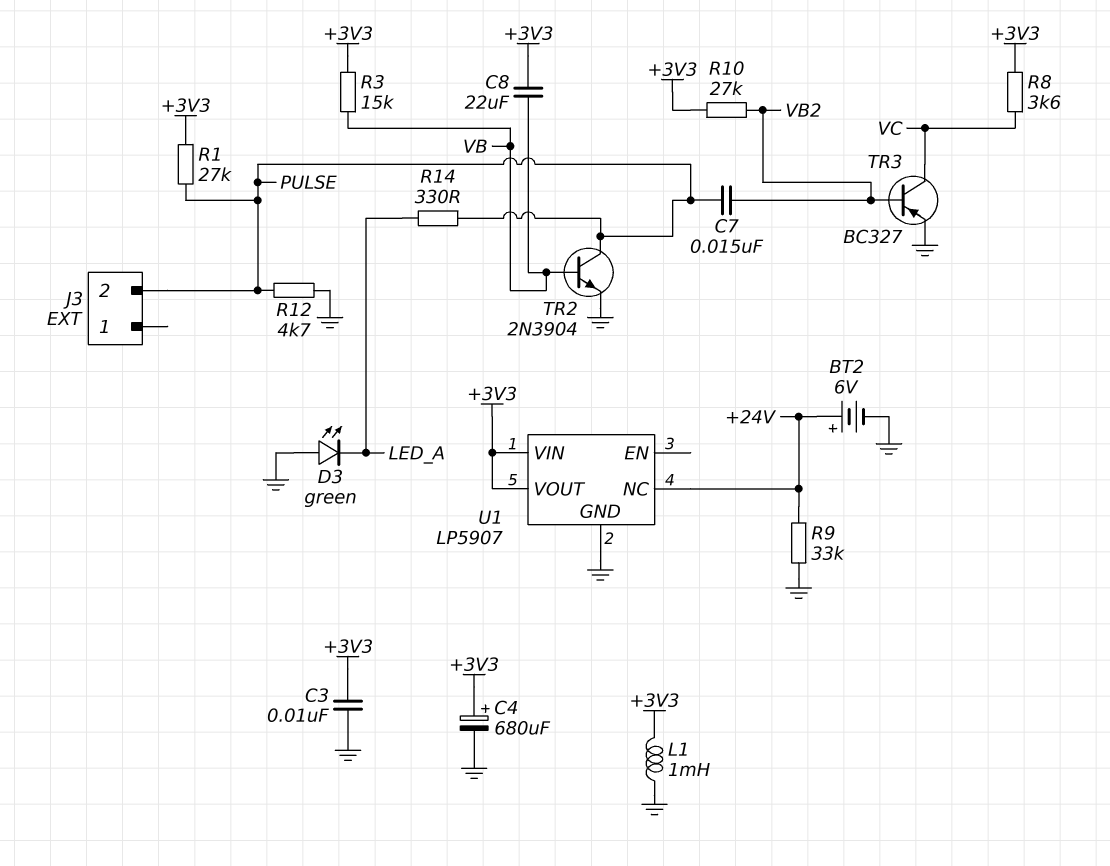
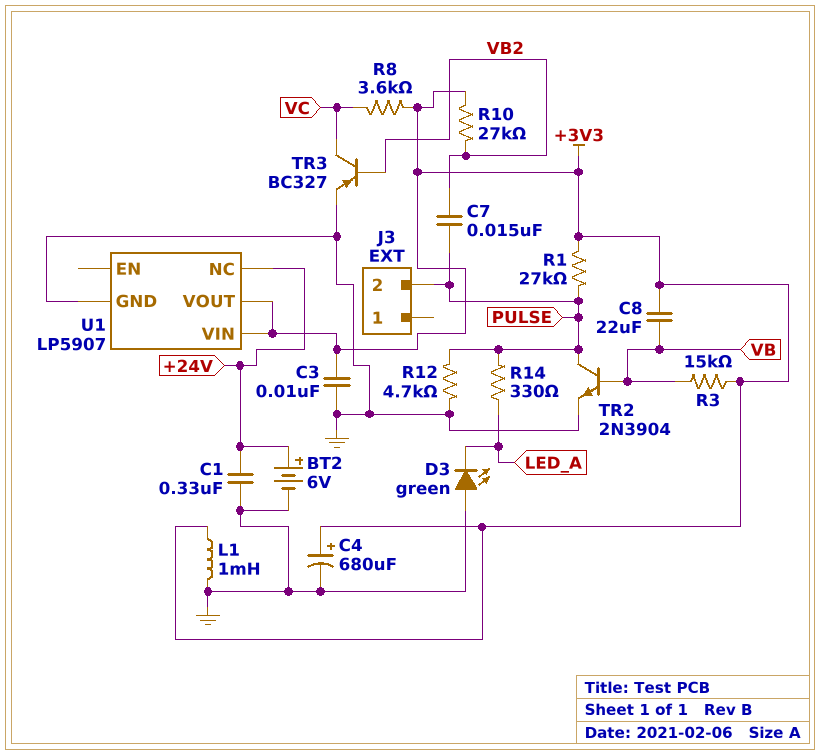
C1: none -> 330nF (+24V, GND)
R9: 33k (+24V, GND) -> none

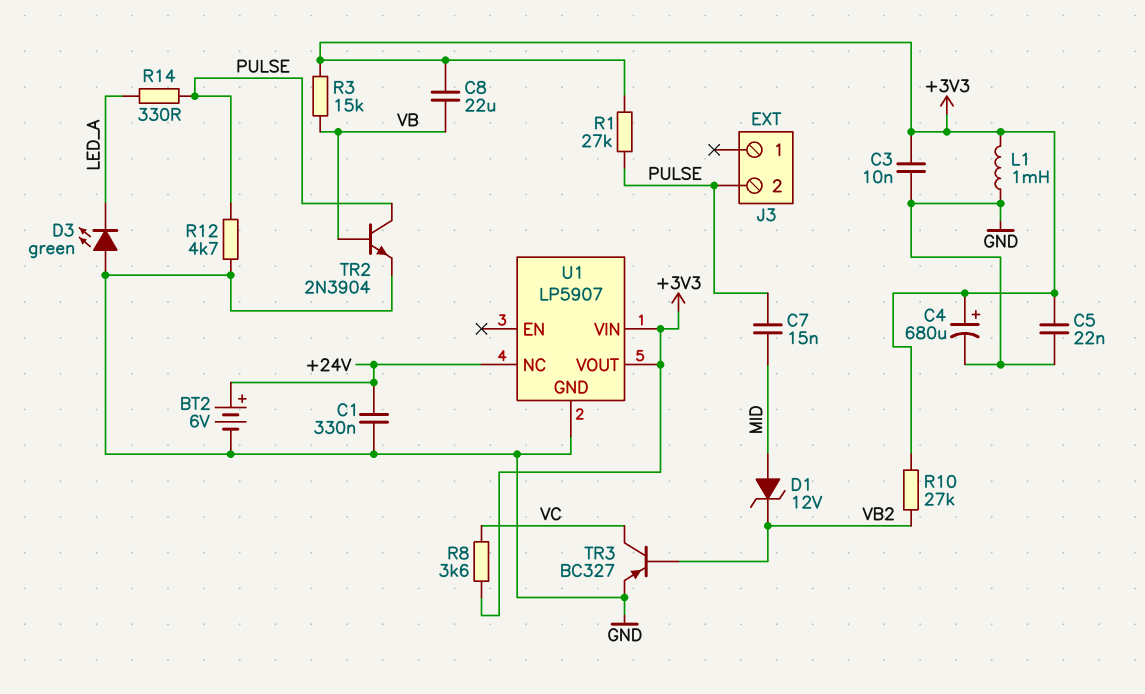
C5: none -> 22nF (+3V3, GND)
C7: 15nF (PULSE, VB2) -> 15nF (MID, PULSE)
D1: none -> zener 12V (A MID, K VB2)

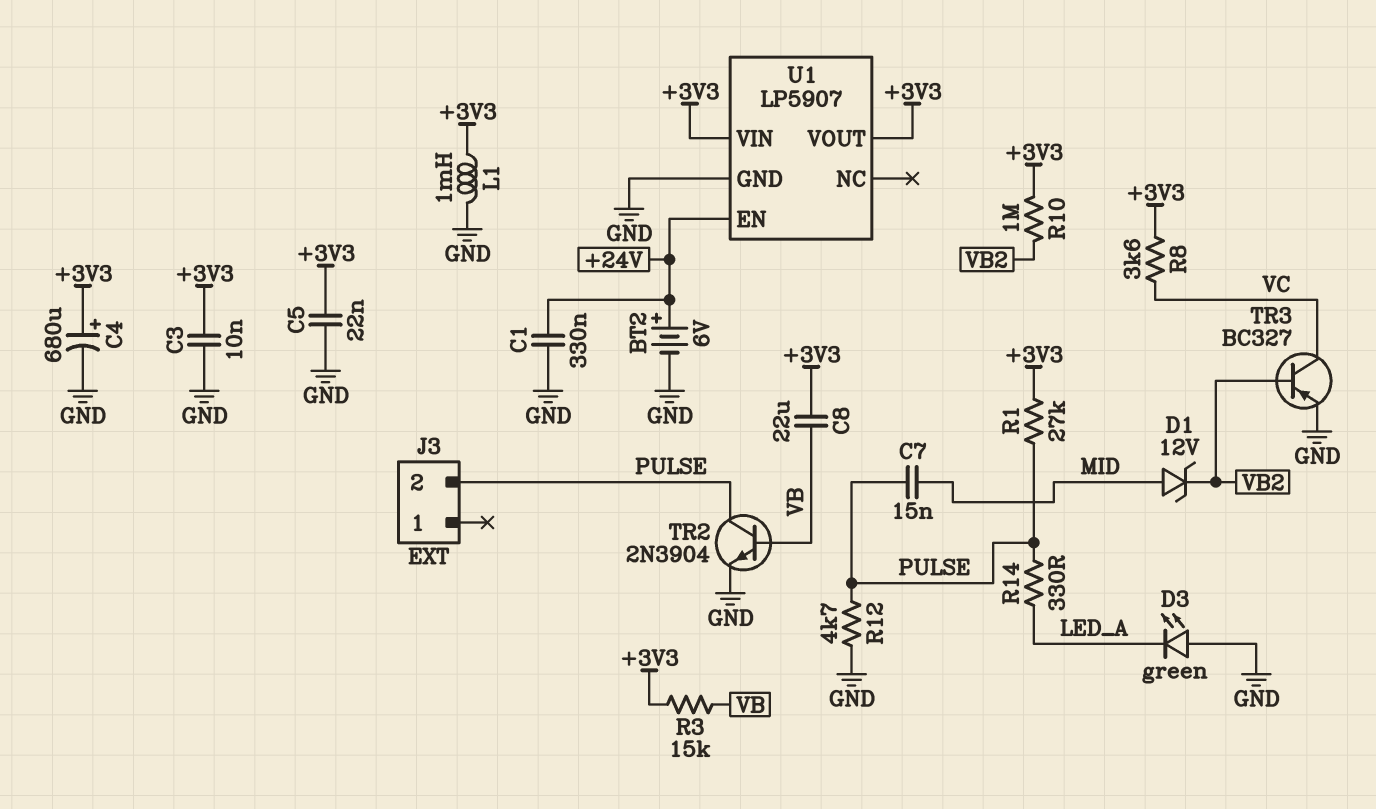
R10: 27k (+3V3, VB2) -> 1M (+3V3, VB2)
U1 pin EN: none -> +24V
U1 pin NC: +24V -> none

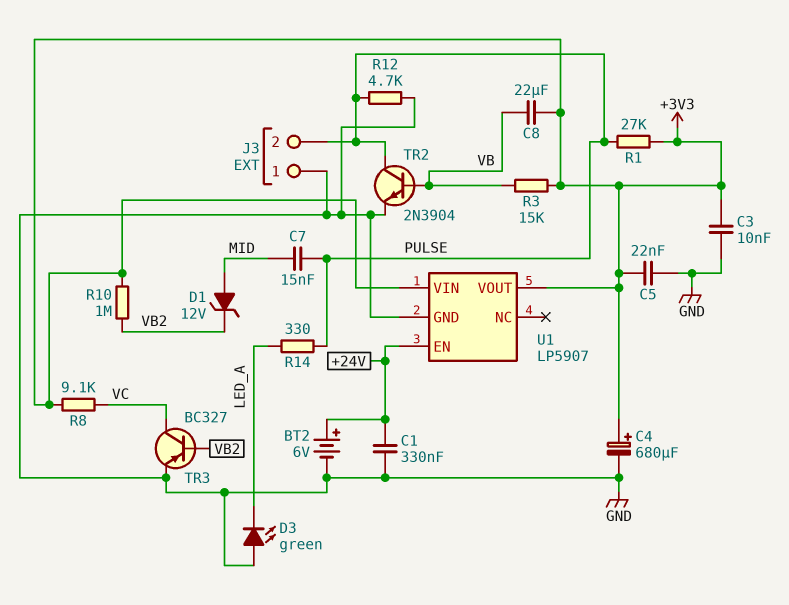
J3 pin 1: none -> GND
L1: 1mH (+3V3, GND) -> none
R8: 3.6k (+3V3, VC) -> 9.1k (+3V3, VC)

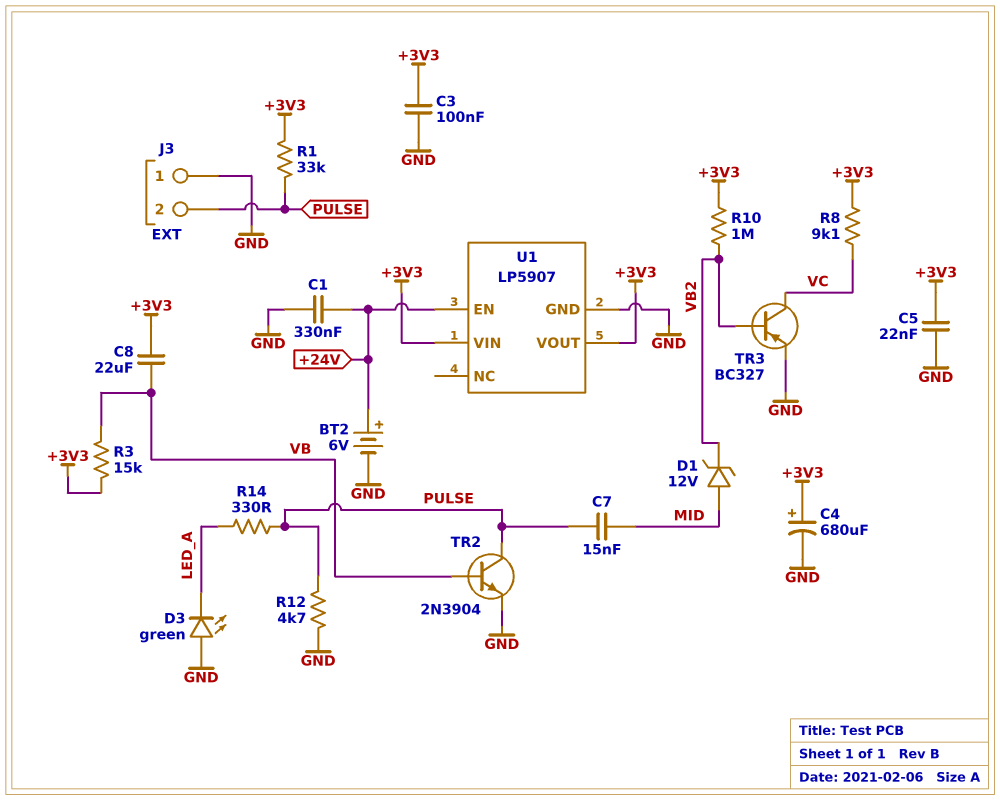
C3: 10nF (+3V3, GND) -> 100nF (+3V3, GND)
R1: 27k (+3V3, PULSE) -> 33k (+3V3, PULSE)

